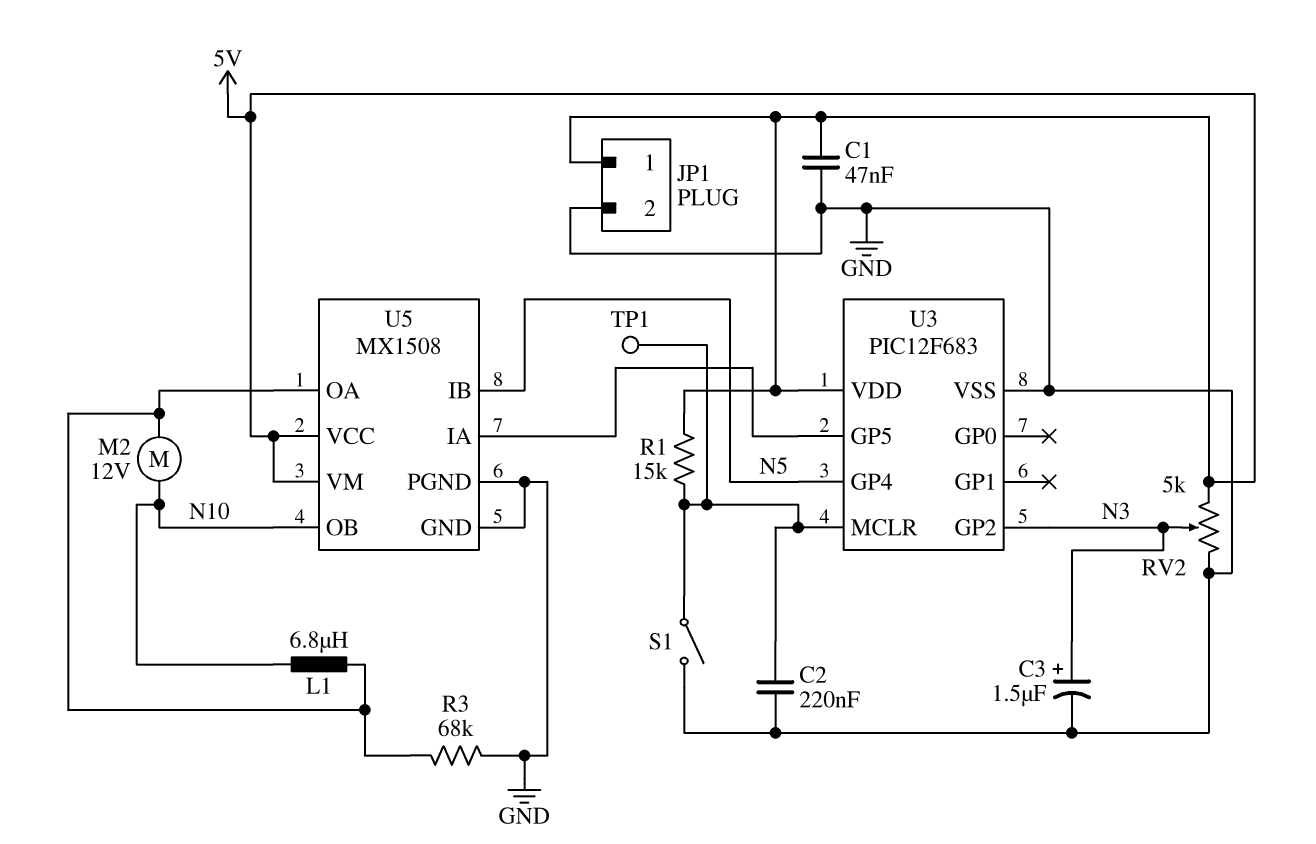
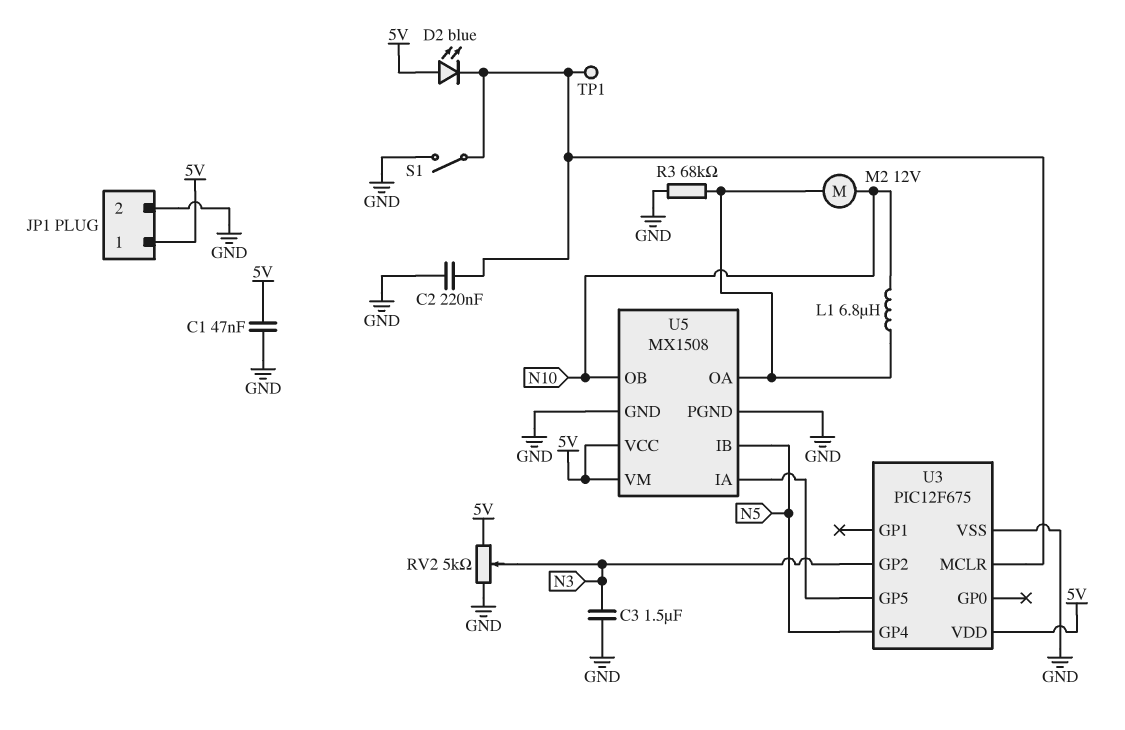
C3: 1.5uF (plus N3, minus GND) -> 1.5uF (GND, N3)
D2: none -> LED blue (A 5V, K U3/MCLR)
R1: 15k (5V, U3/MCLR) -> none
U3: PIC12F683 -> PIC12F675

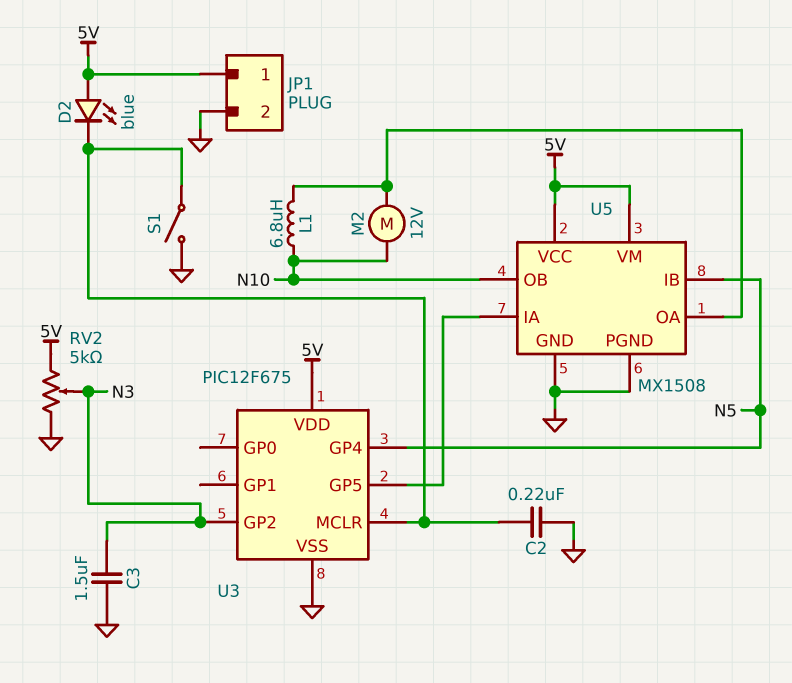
C1: 47nF (5V, GND) -> none
R3: 68k (GND, U5/OA) -> none
TP1: test point (U3/MCLR) -> none

